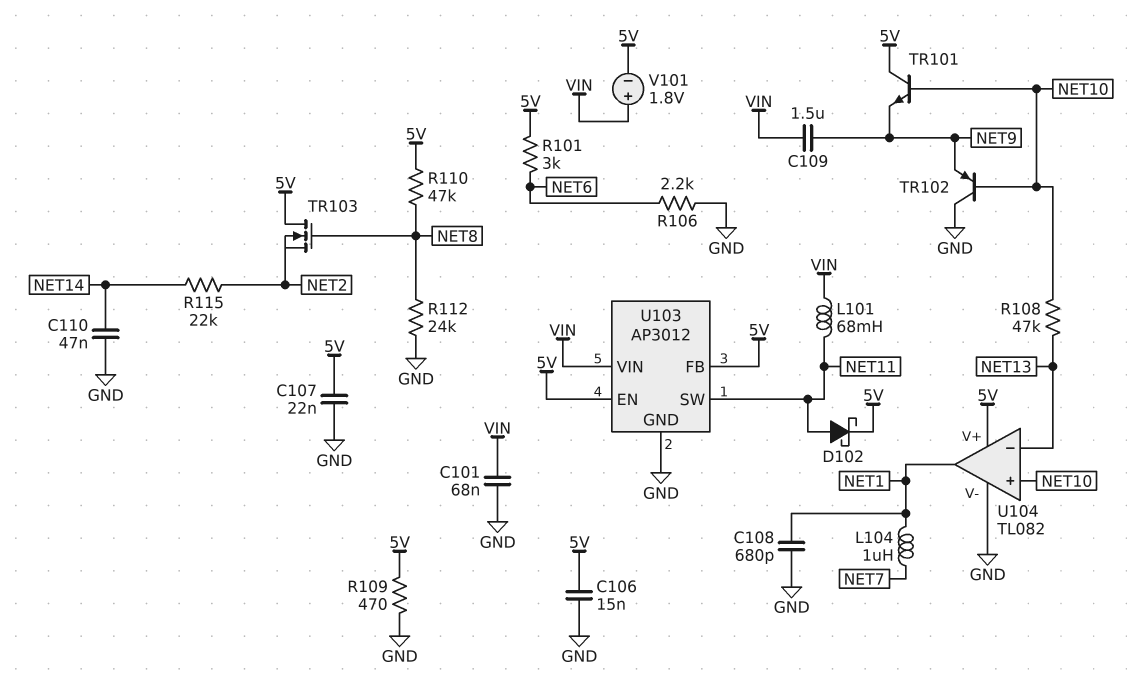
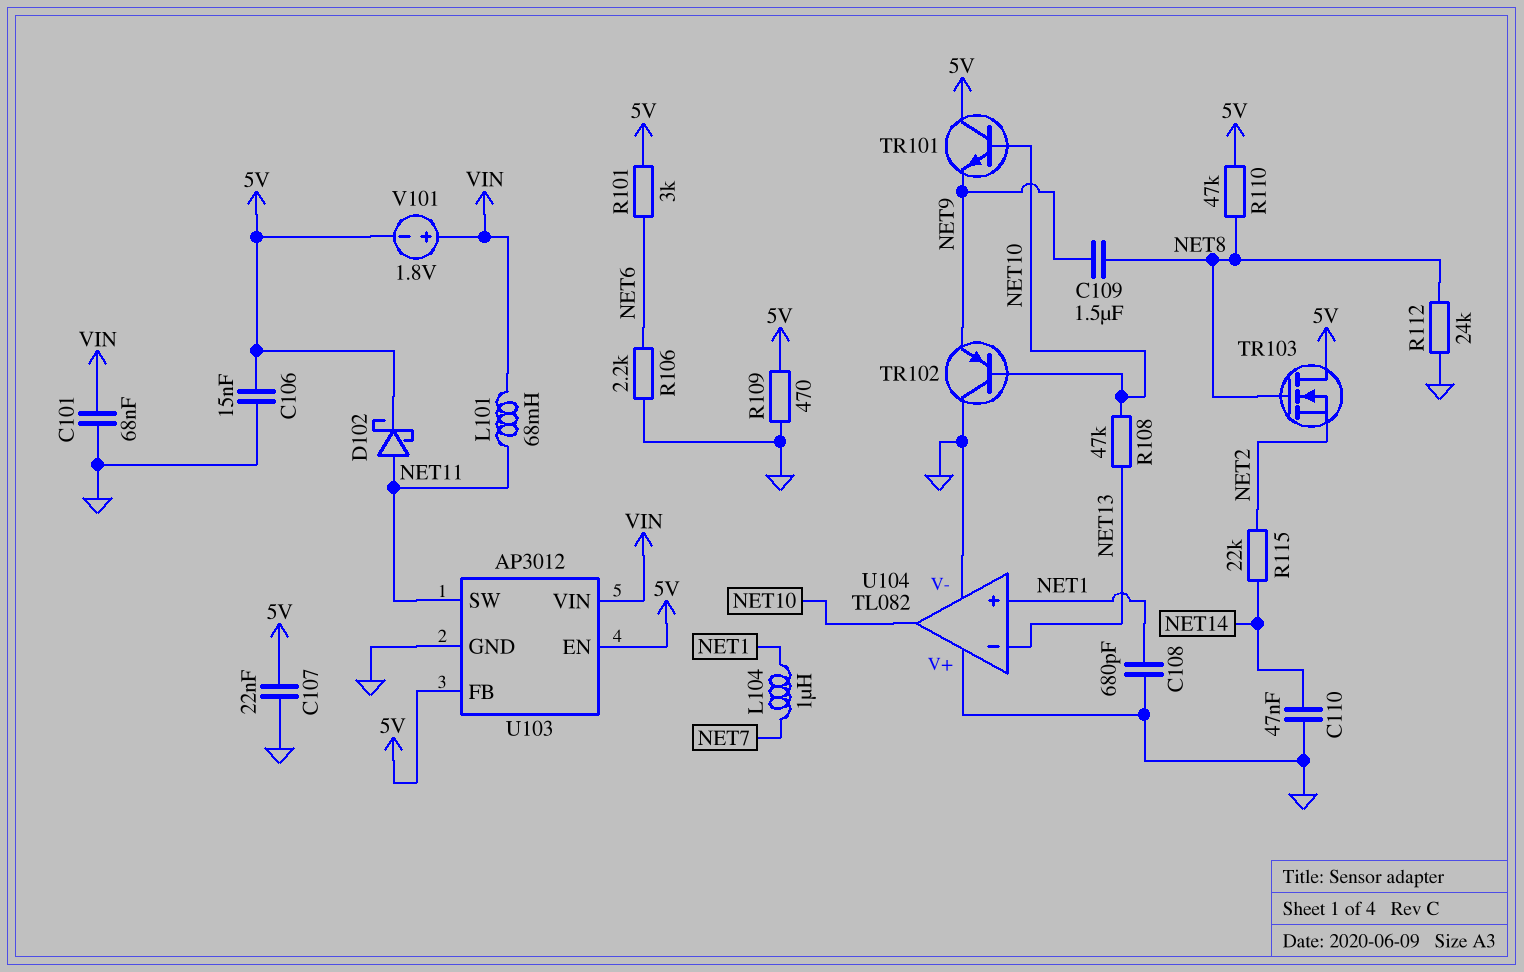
C109: 1.5uF (NET9, VIN) -> 1.5uF (NET8, NET9)
U104 pin V+: 5V -> GND
U104 pin in+: NET10 -> NET1
U104 pin out: NET1 -> NET10

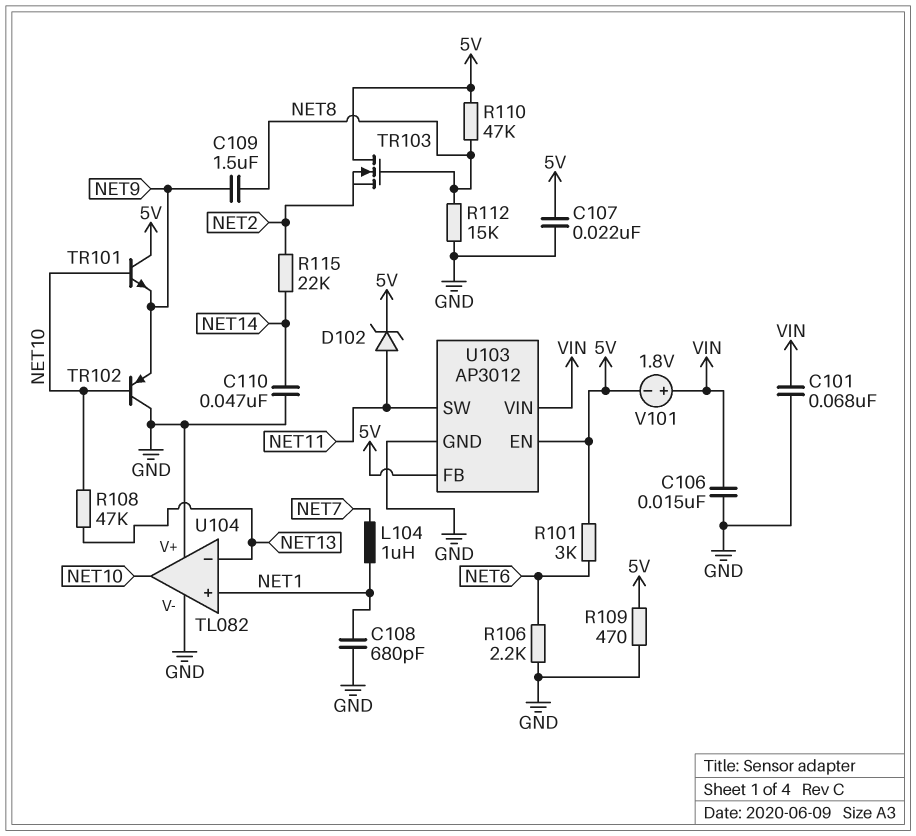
C106: 15nF (5V, GND) -> 15nF (GND, VIN)
D102: schottky (A NET11, K 5V) -> zener (A NET11, K 5V)
L101: 68mH (NET11, VIN) -> none
R112: 24k (GND, NET8) -> 15k (GND, NET8)

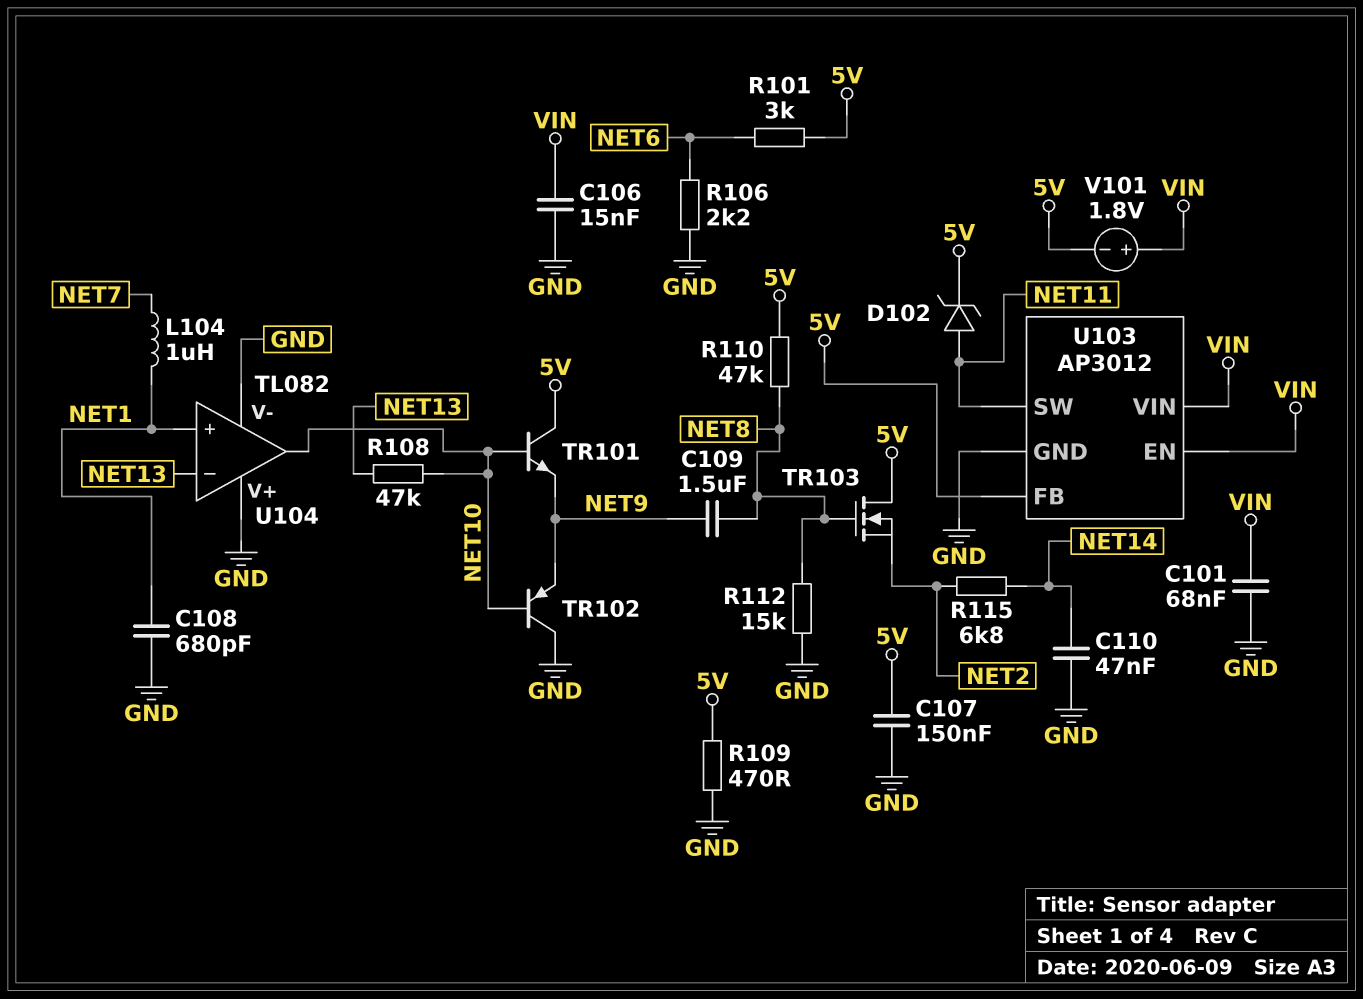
C107: 22nF (5V, GND) -> 150nF (5V, GND)
R115: 22k (NET2, NET14) -> 6.8k (NET2, NET14)
U103 pin EN: 5V -> VIN

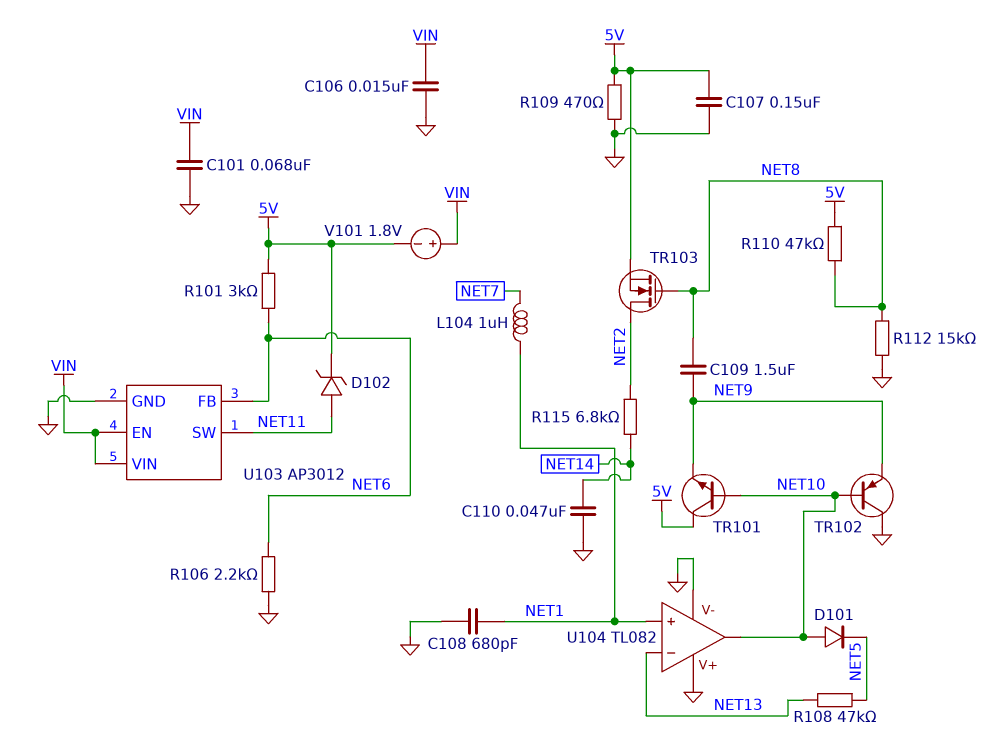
D101: none -> diode (A NET10, K NET5)
R108: 47k (NET10, NET13) -> 47k (NET5, NET13)
TR103: NMOS (G NET8, D 5V, S NET2) -> NMOS (G NET8, D NET2, S 5V)
U103 pin FB: 5V -> NET6

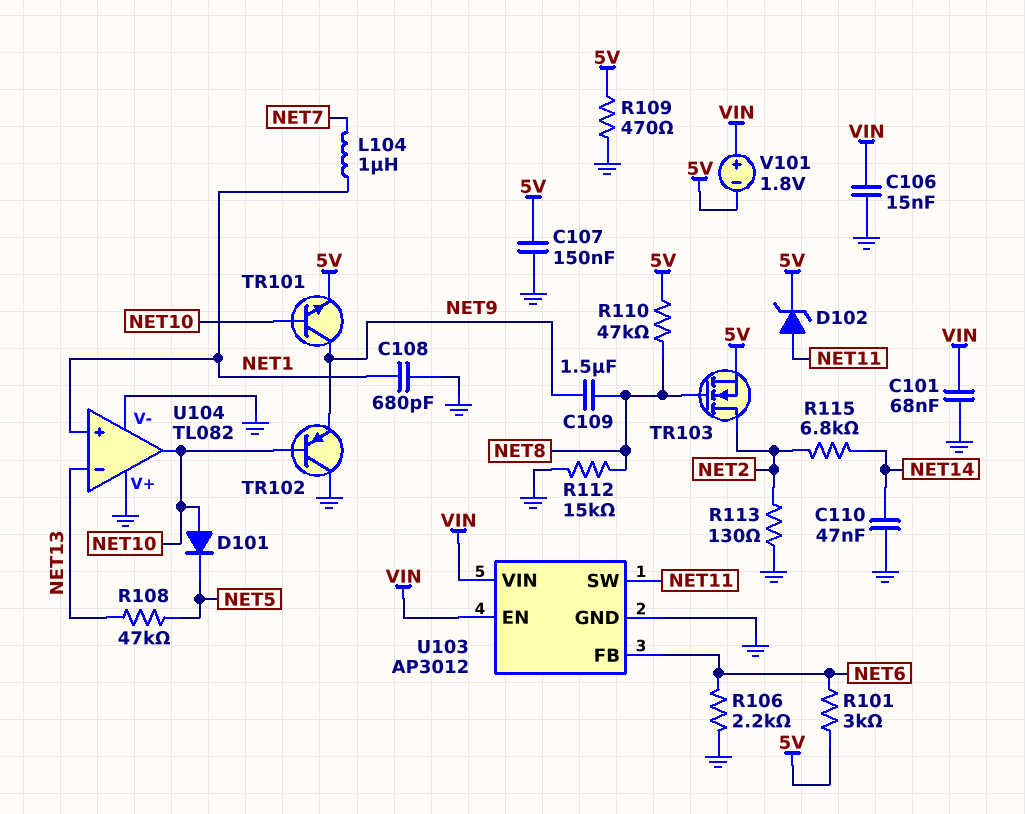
R113: none -> 130 (GND, NET2)
TR101: NPN (B NET10, C 5V, E NET9) -> NPN (B NET10, C NET9, E 5V)

